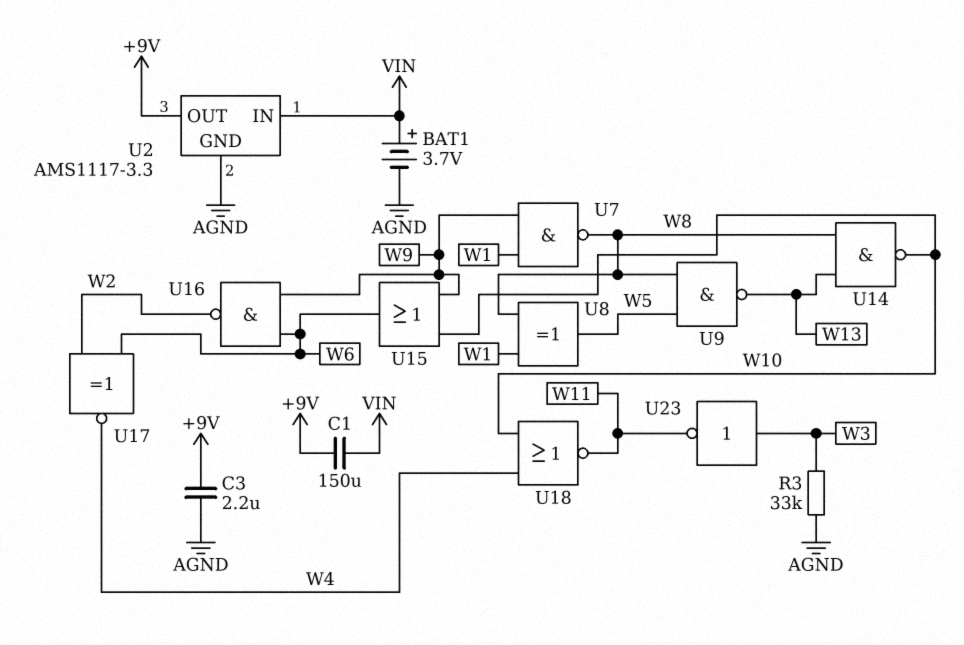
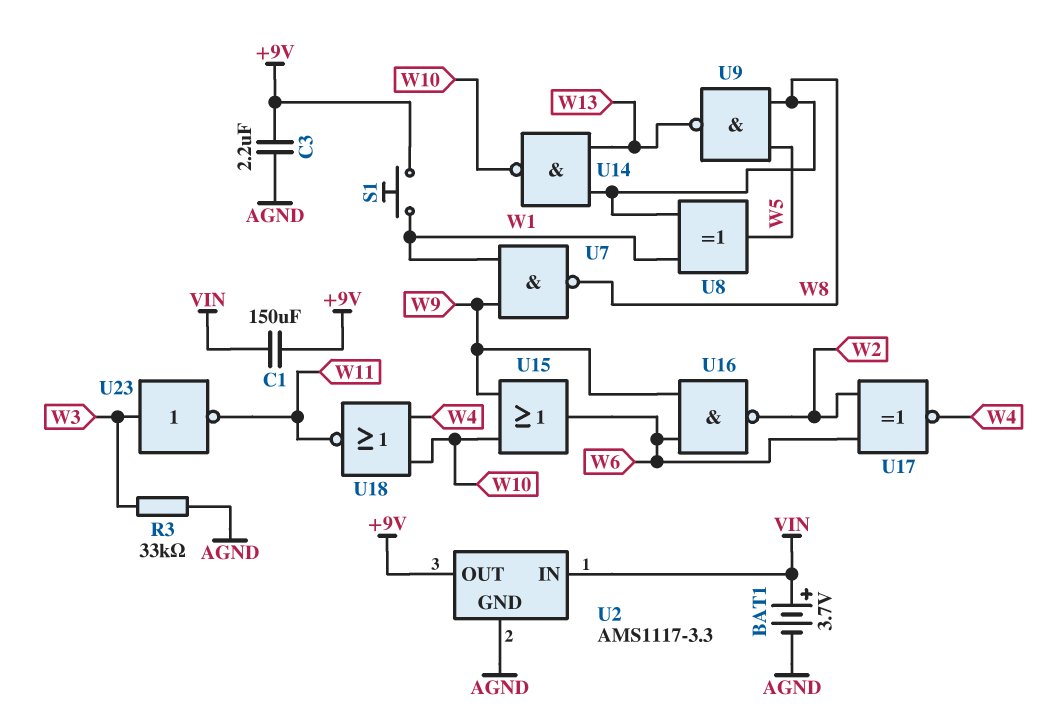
S1: none -> button (+9V, W1)

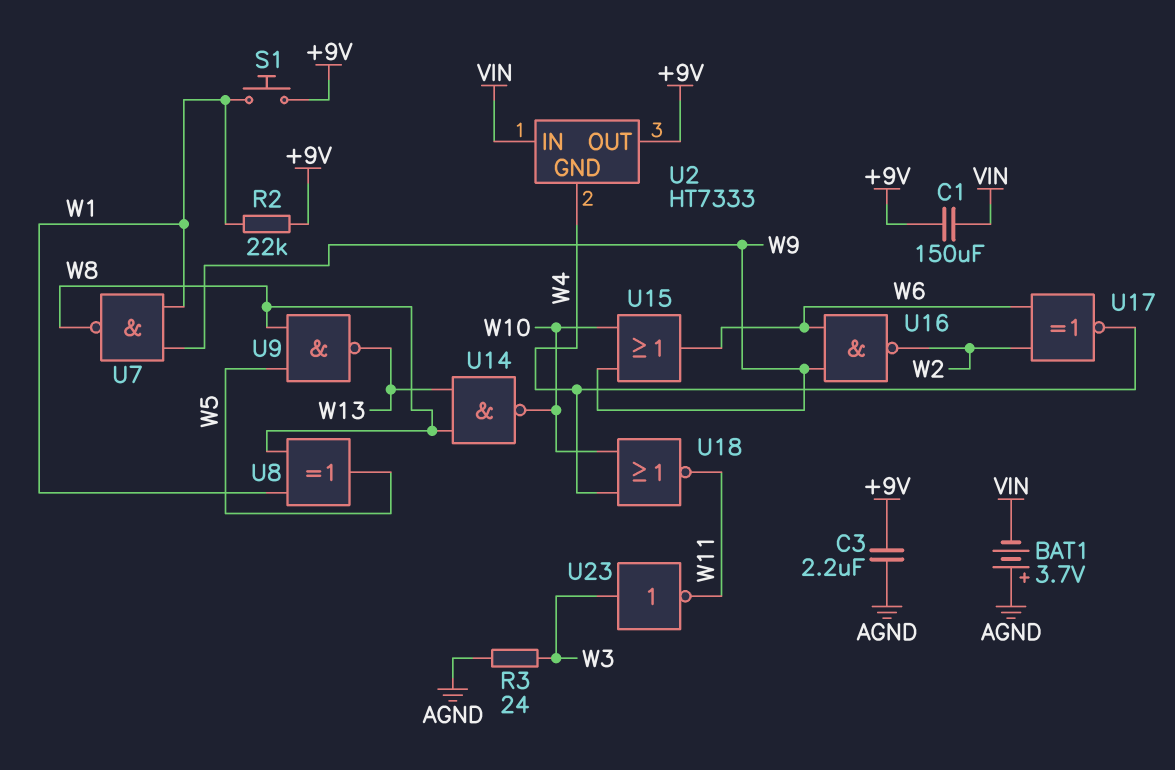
BAT1: 3.7V (plus VIN, minus AGND) -> 3.7V (plus AGND, minus VIN)
R2: none -> 22k (+9V, W1)
R3: 33k (AGND, W3) -> 24 (AGND, W3)
U2: AMS1117-3.3 -> HT7333
U2 pin GND: AGND -> W4

